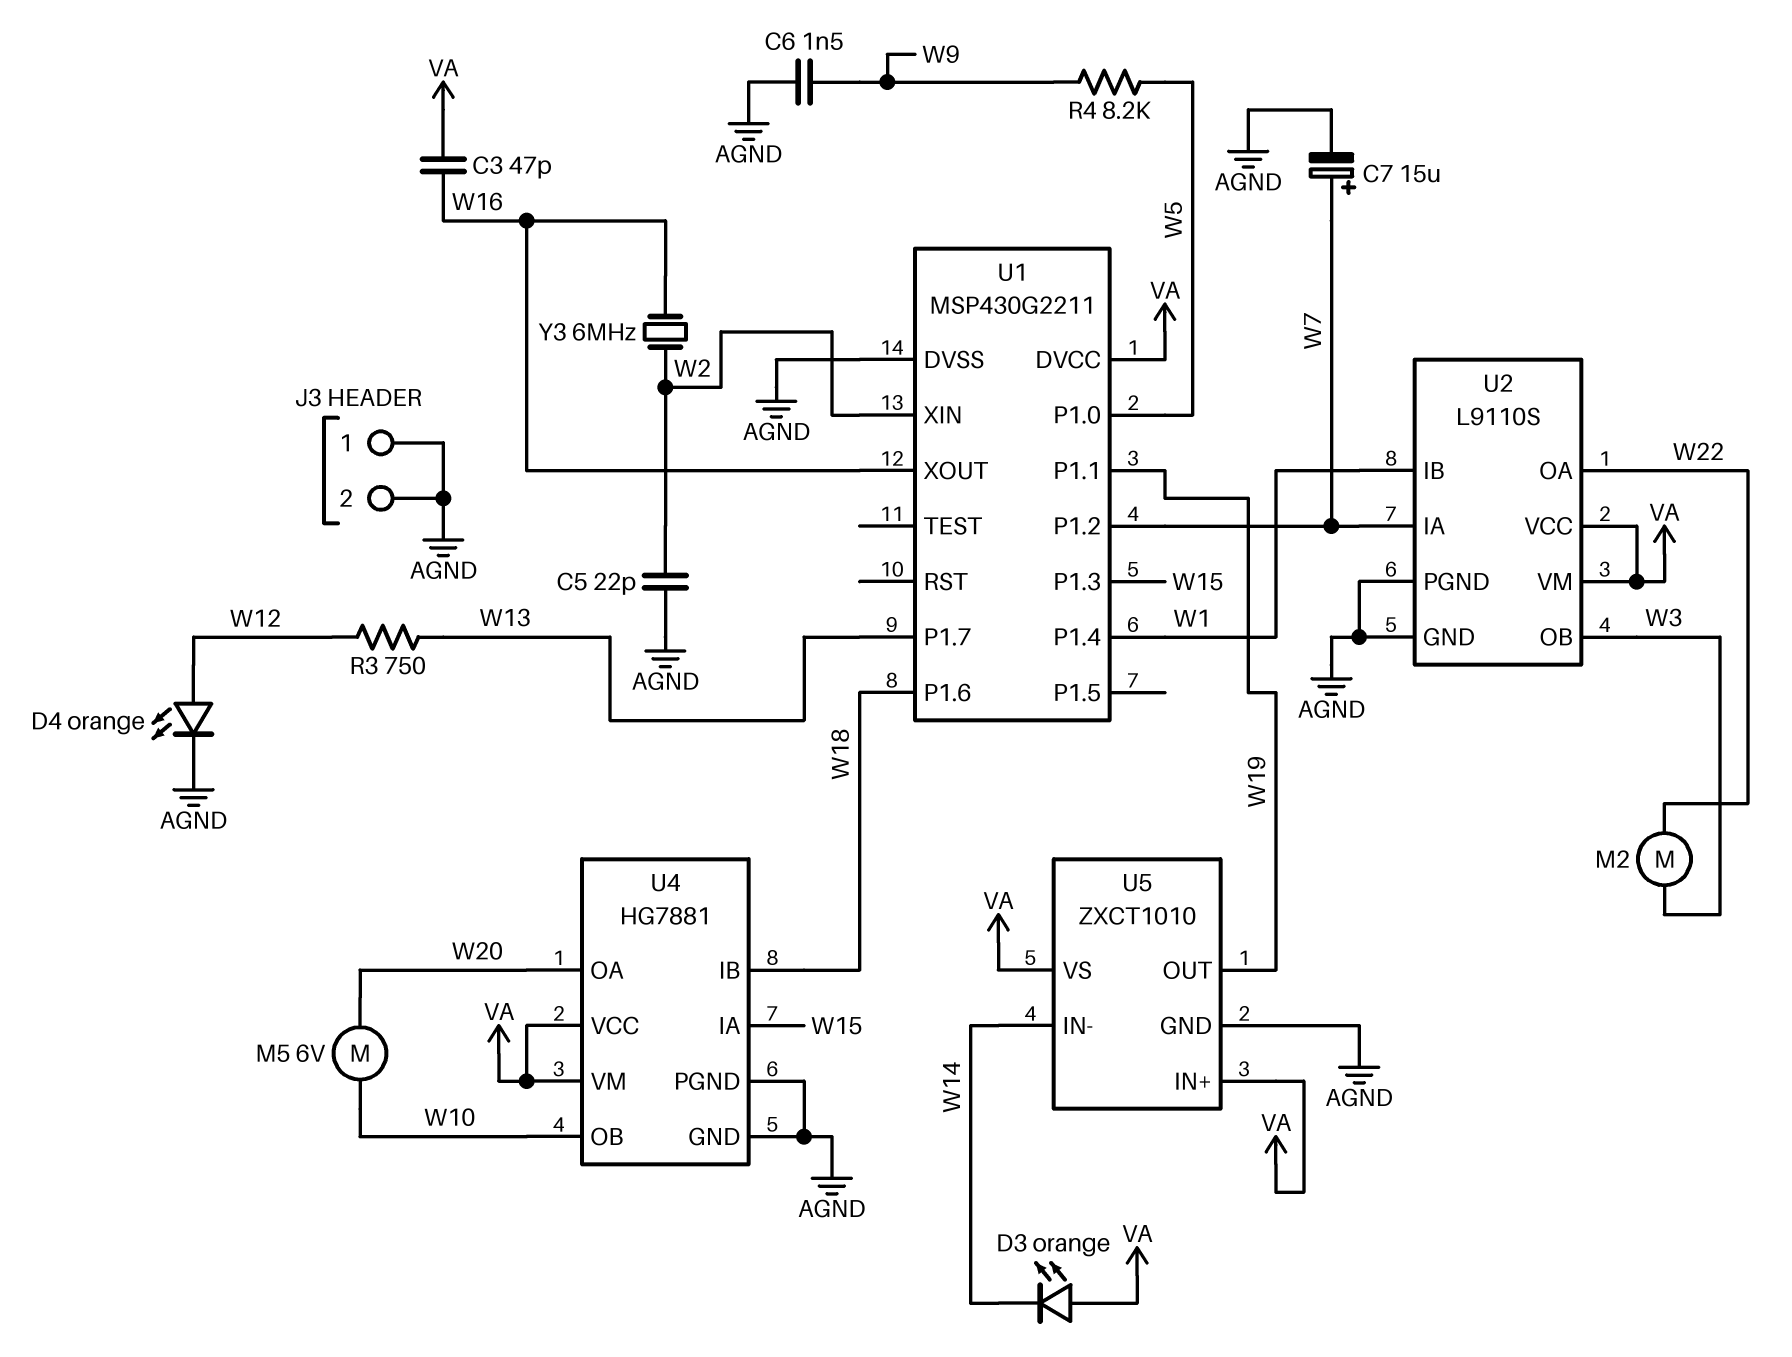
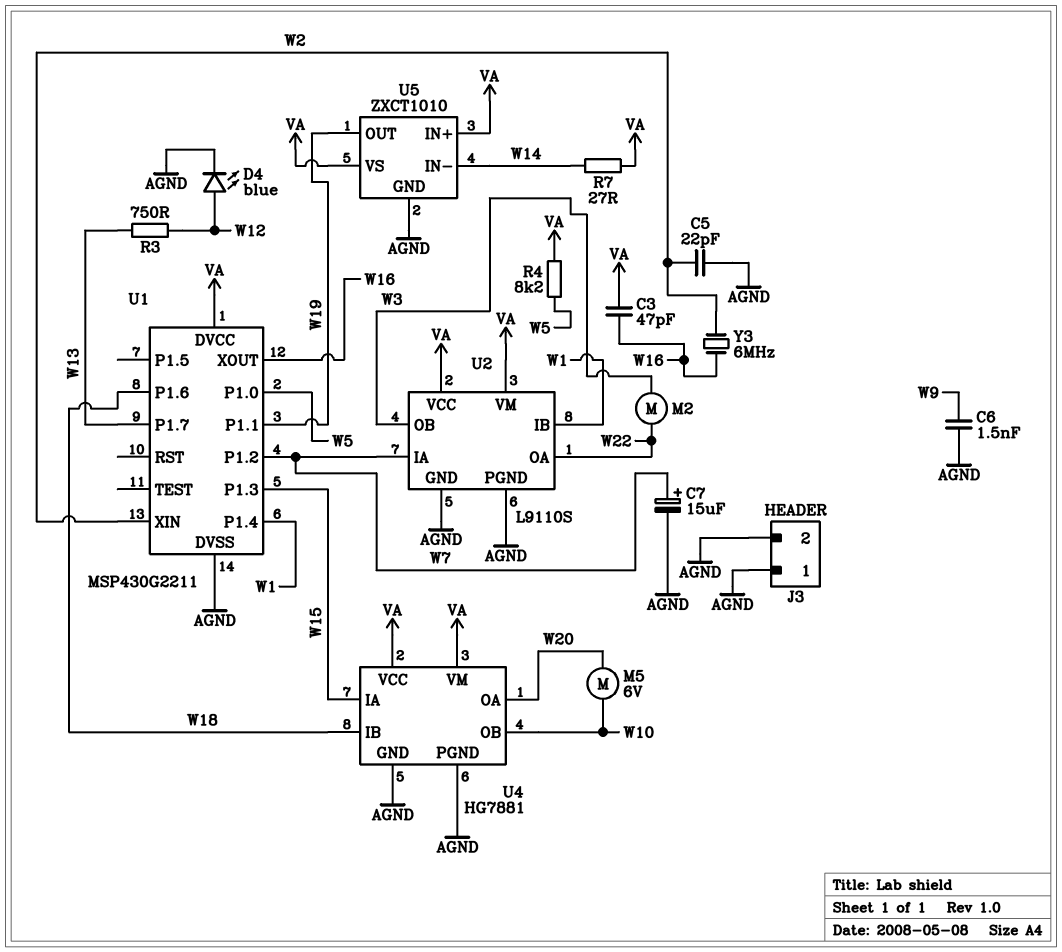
D3: LED orange (A VA, K W14) -> none
D4: LED orange (A W12, K AGND) -> LED blue (A W12, K AGND)
R4: 8.2k (W5, W9) -> 8.2k (VA, W5)
R7: none -> 27 (VA, W14)

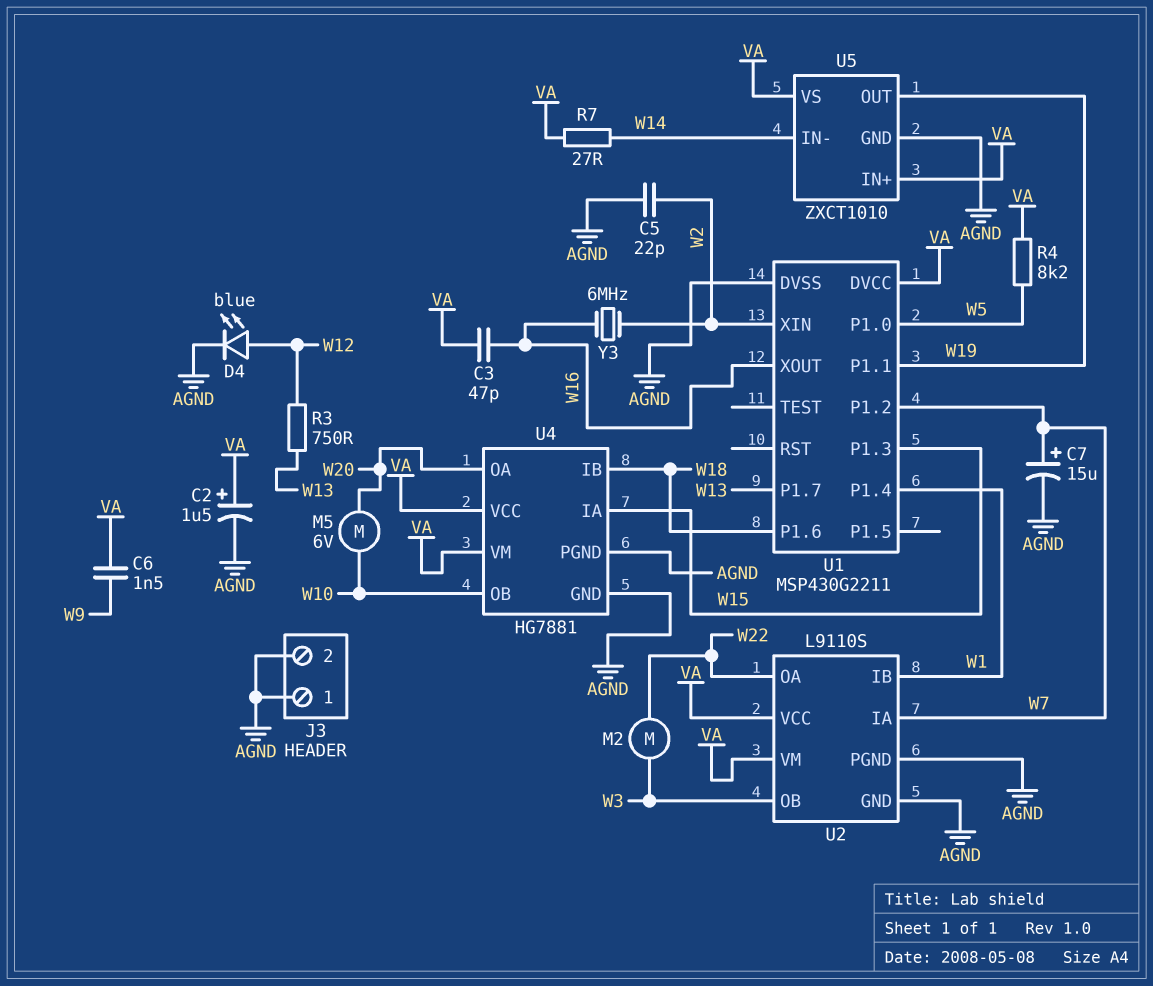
C2: none -> 1.5uF (plus VA, minus AGND)
C6: 1.5nF (AGND, W9) -> 1.5nF (VA, W9)

